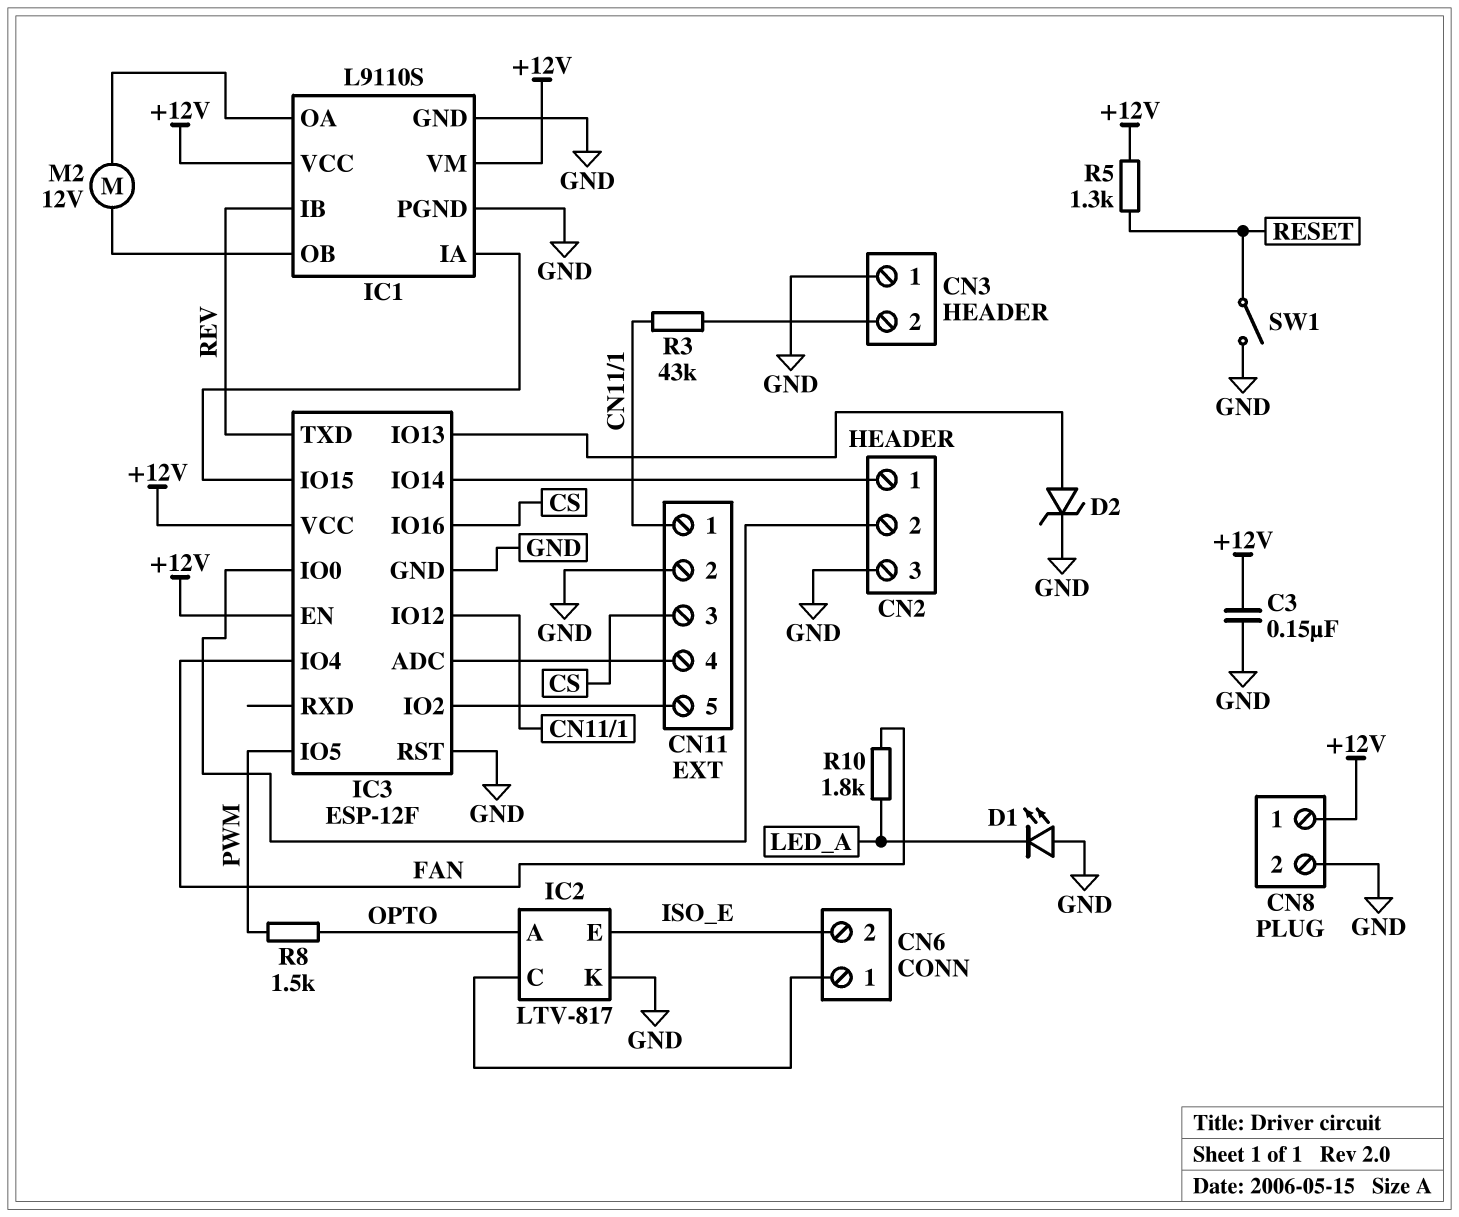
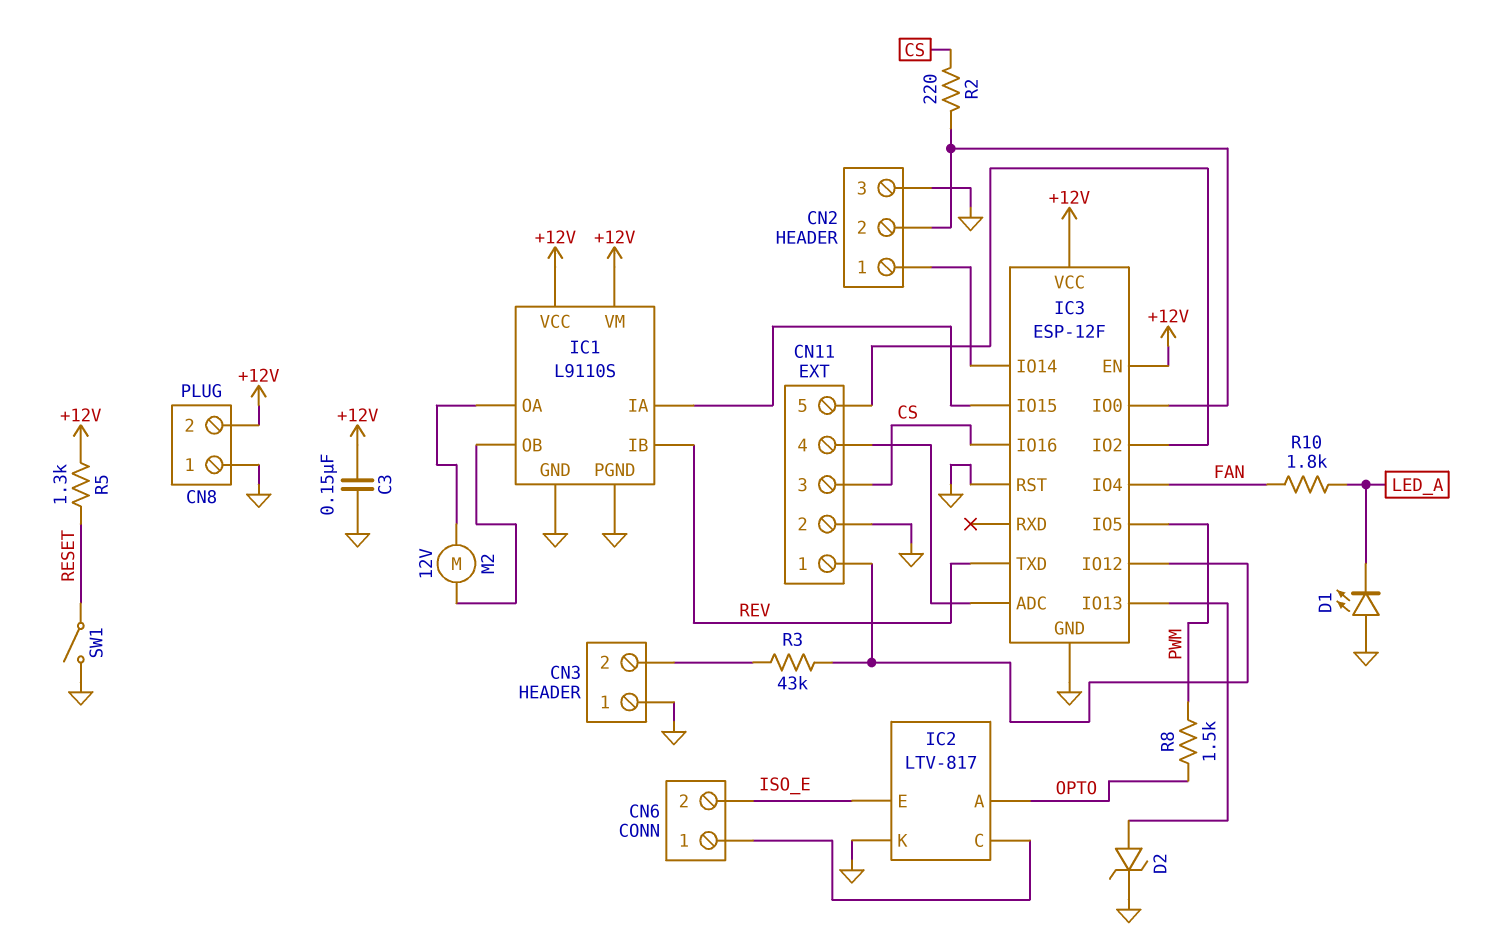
CN8 pin 1: +12V -> GND
CN8 pin 2: GND -> +12V
R2: none -> 220 (CN2/2, CS)

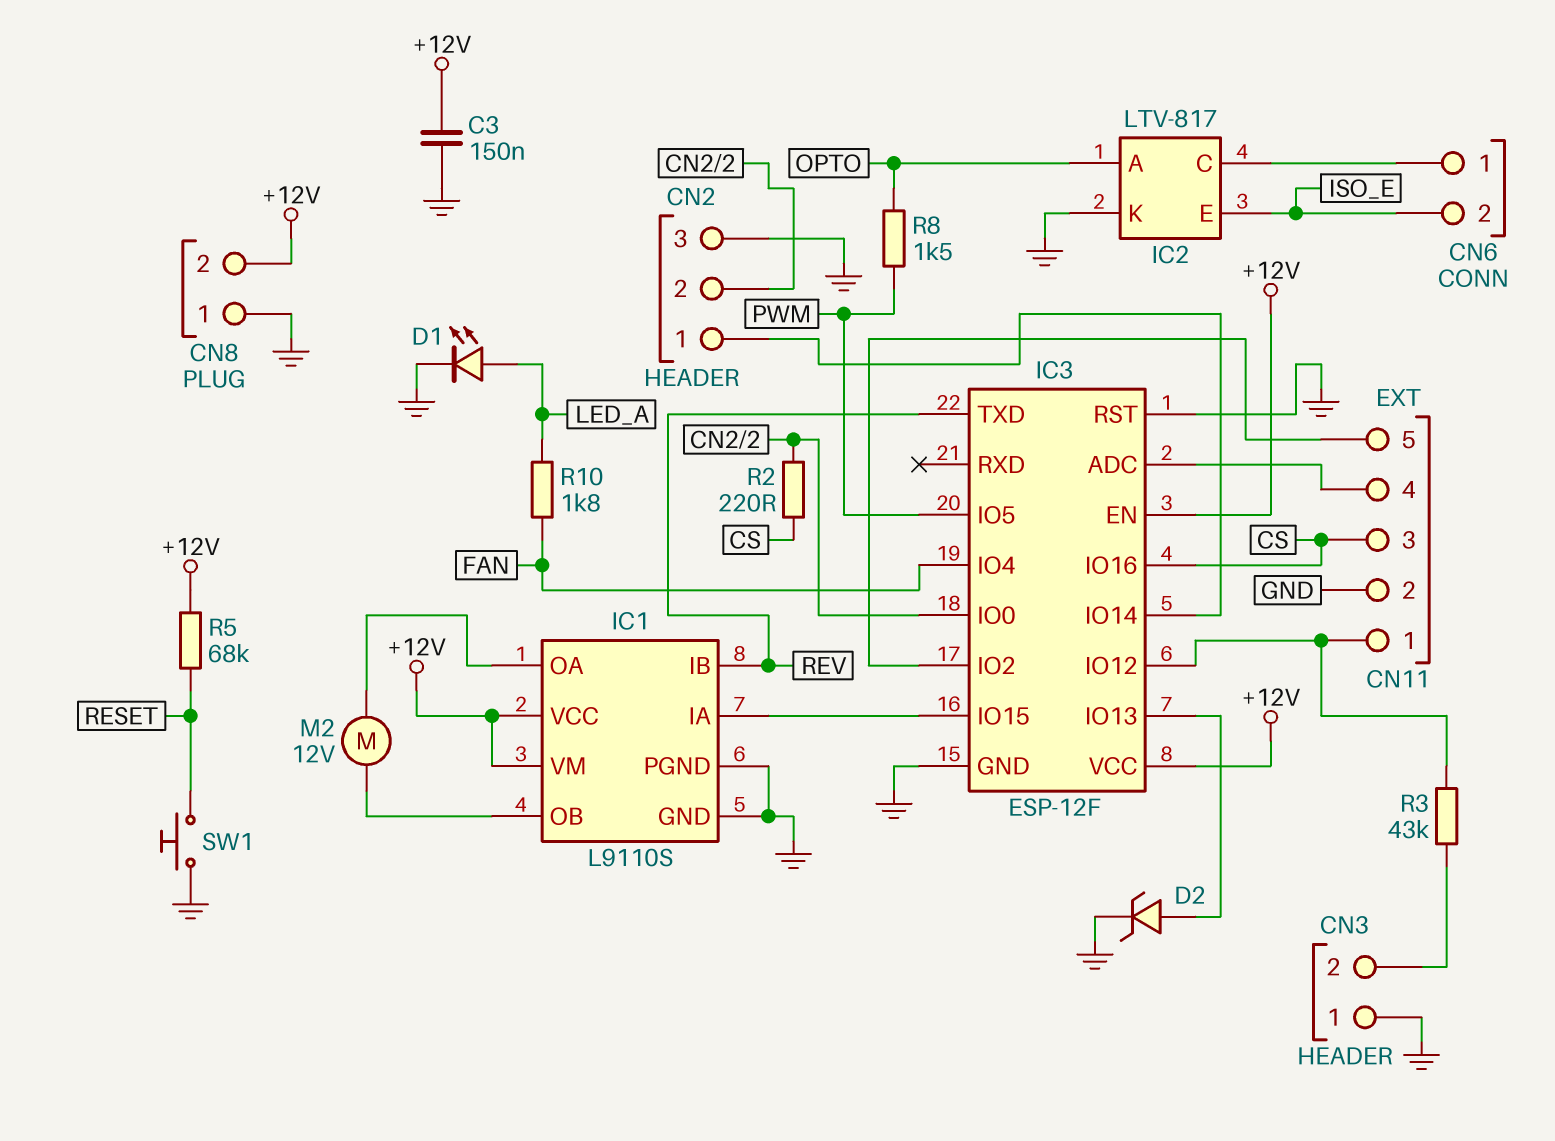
D1: LED (A GND, K LED_A) -> LED (A LED_A, K GND)
R5: 1.3k (+12V, RESET) -> 68k (+12V, RESET)
SW1: switch (GND, RESET) -> button (GND, RESET)

